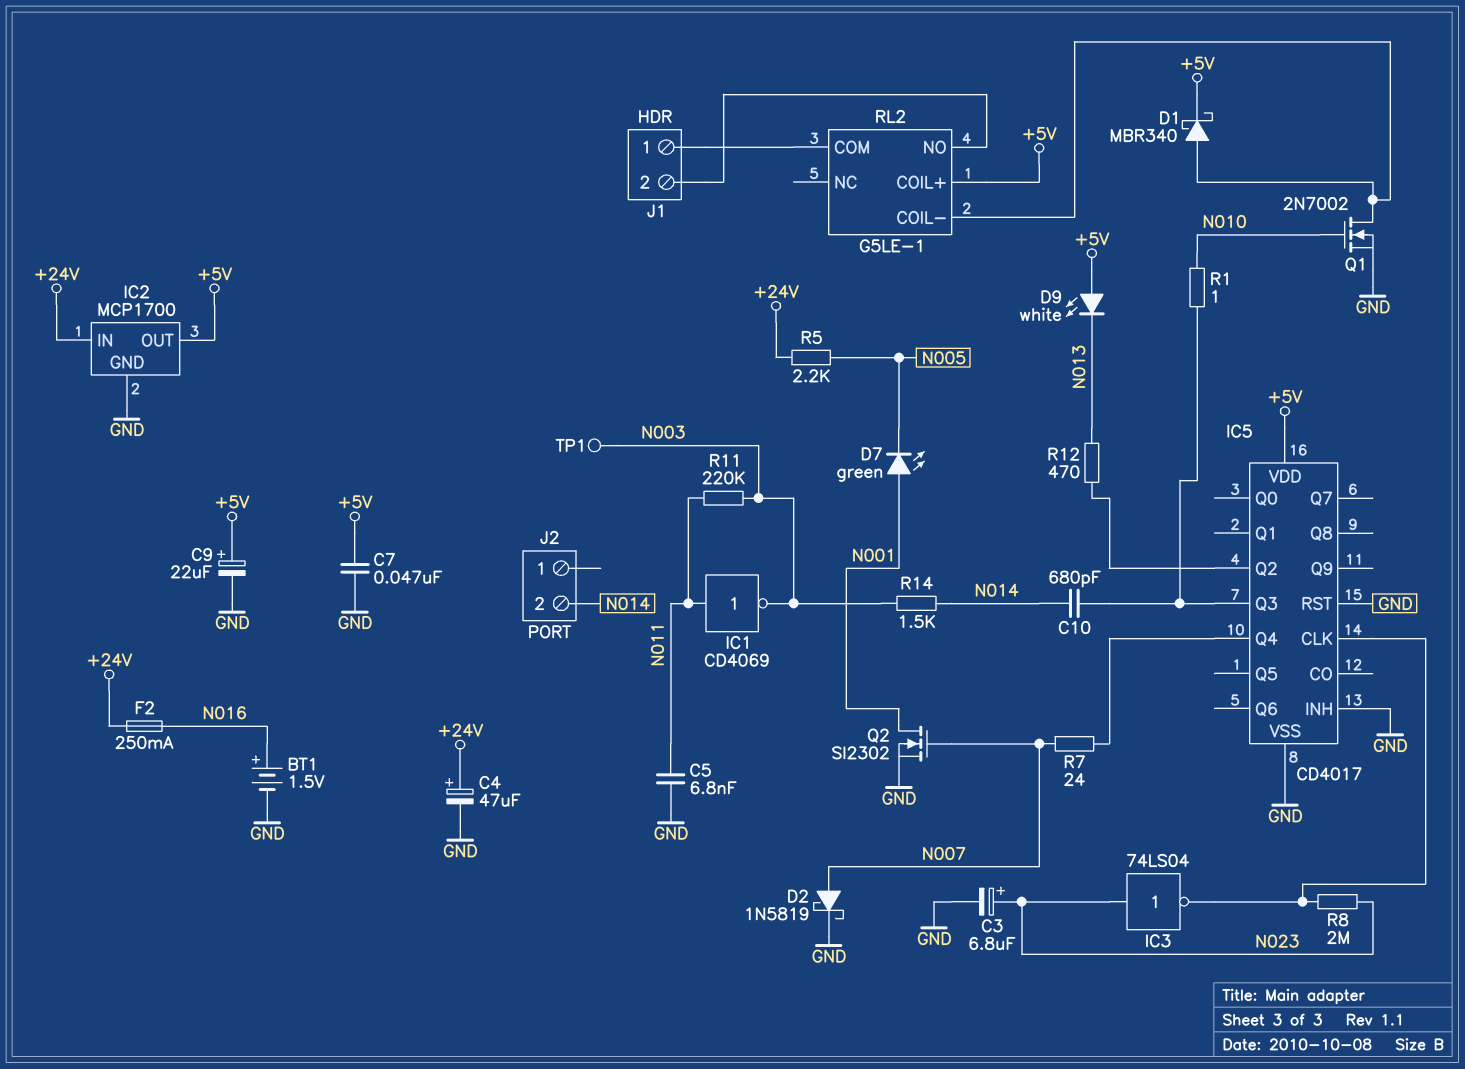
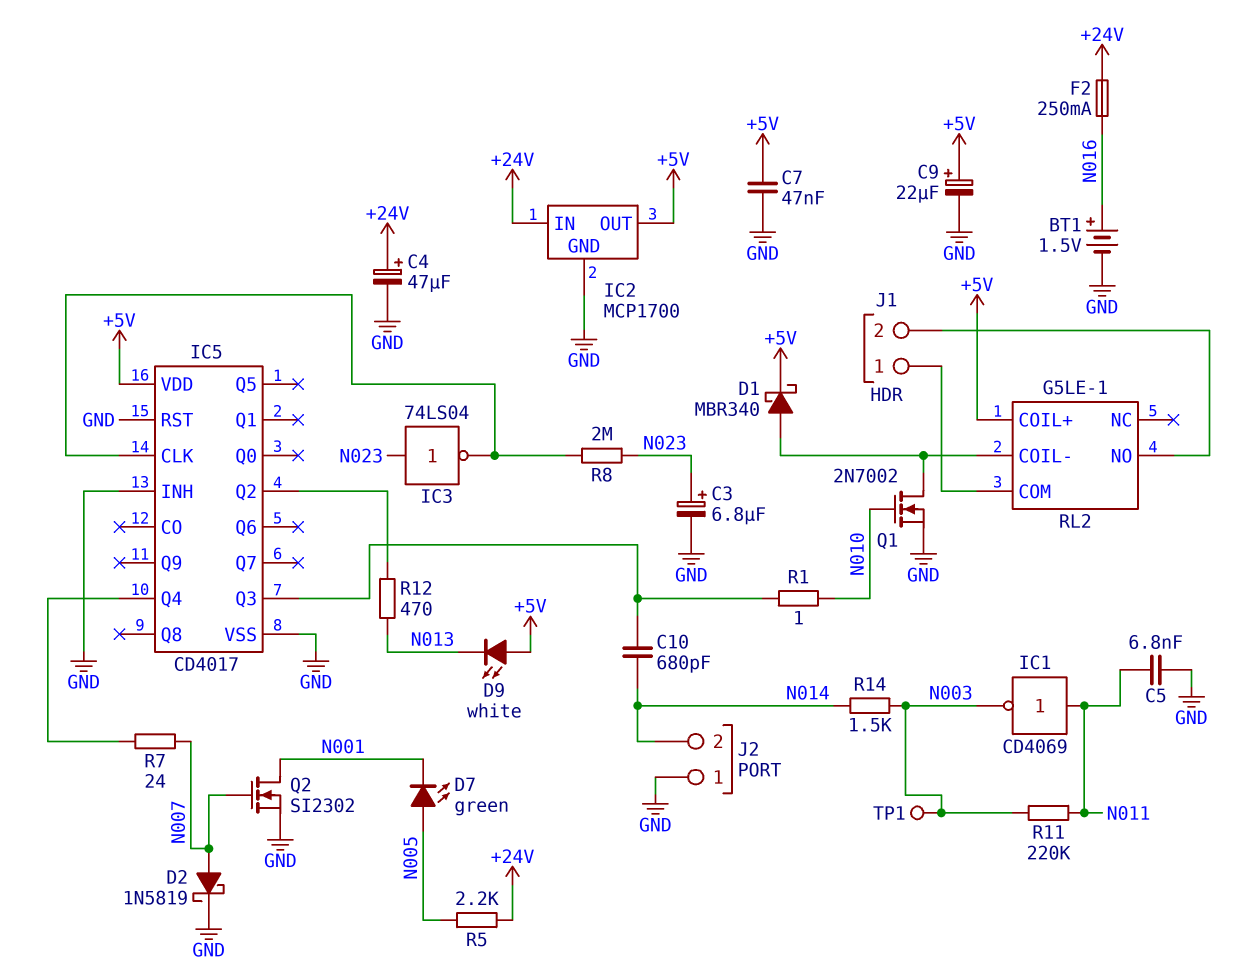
D7: LED green (A N001, K N005) -> LED green (A N005, K N001)
J2 pin 1: none -> GND

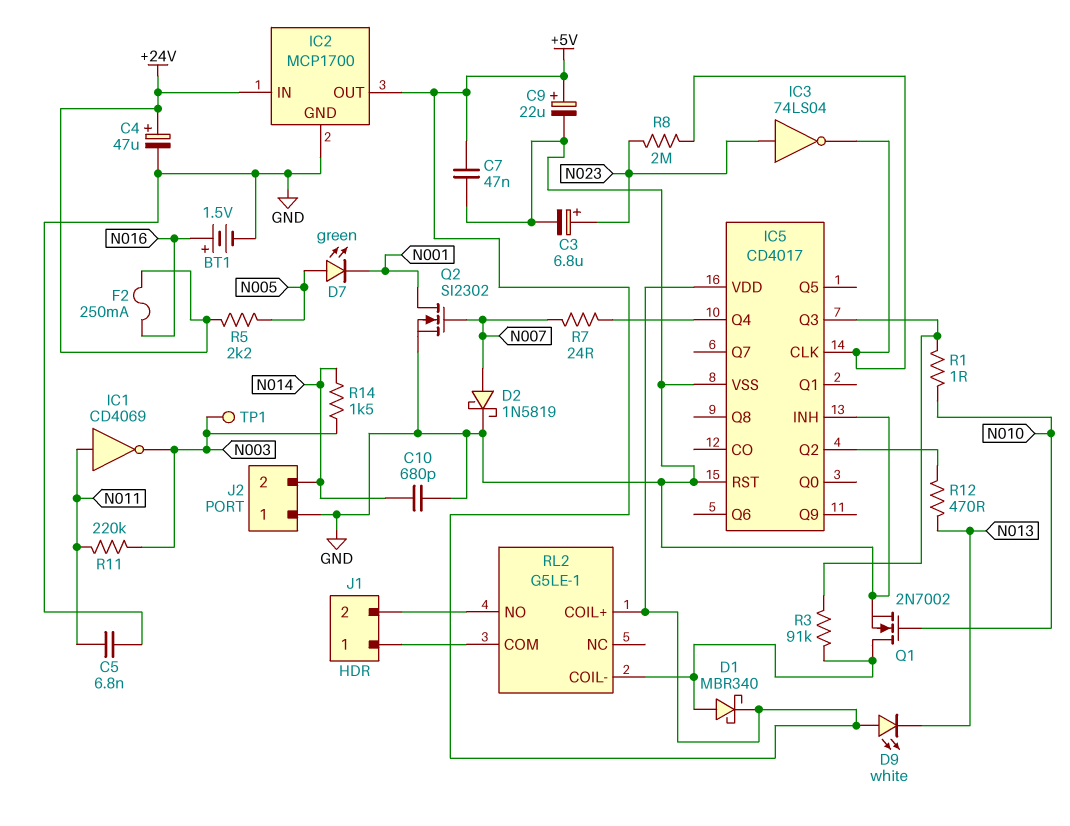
C10: 680pF (IC5/Q3, N014) -> 680pF (GND, N014)
R3: none -> 91k (IC5/Q3, RL2/COIL-)

